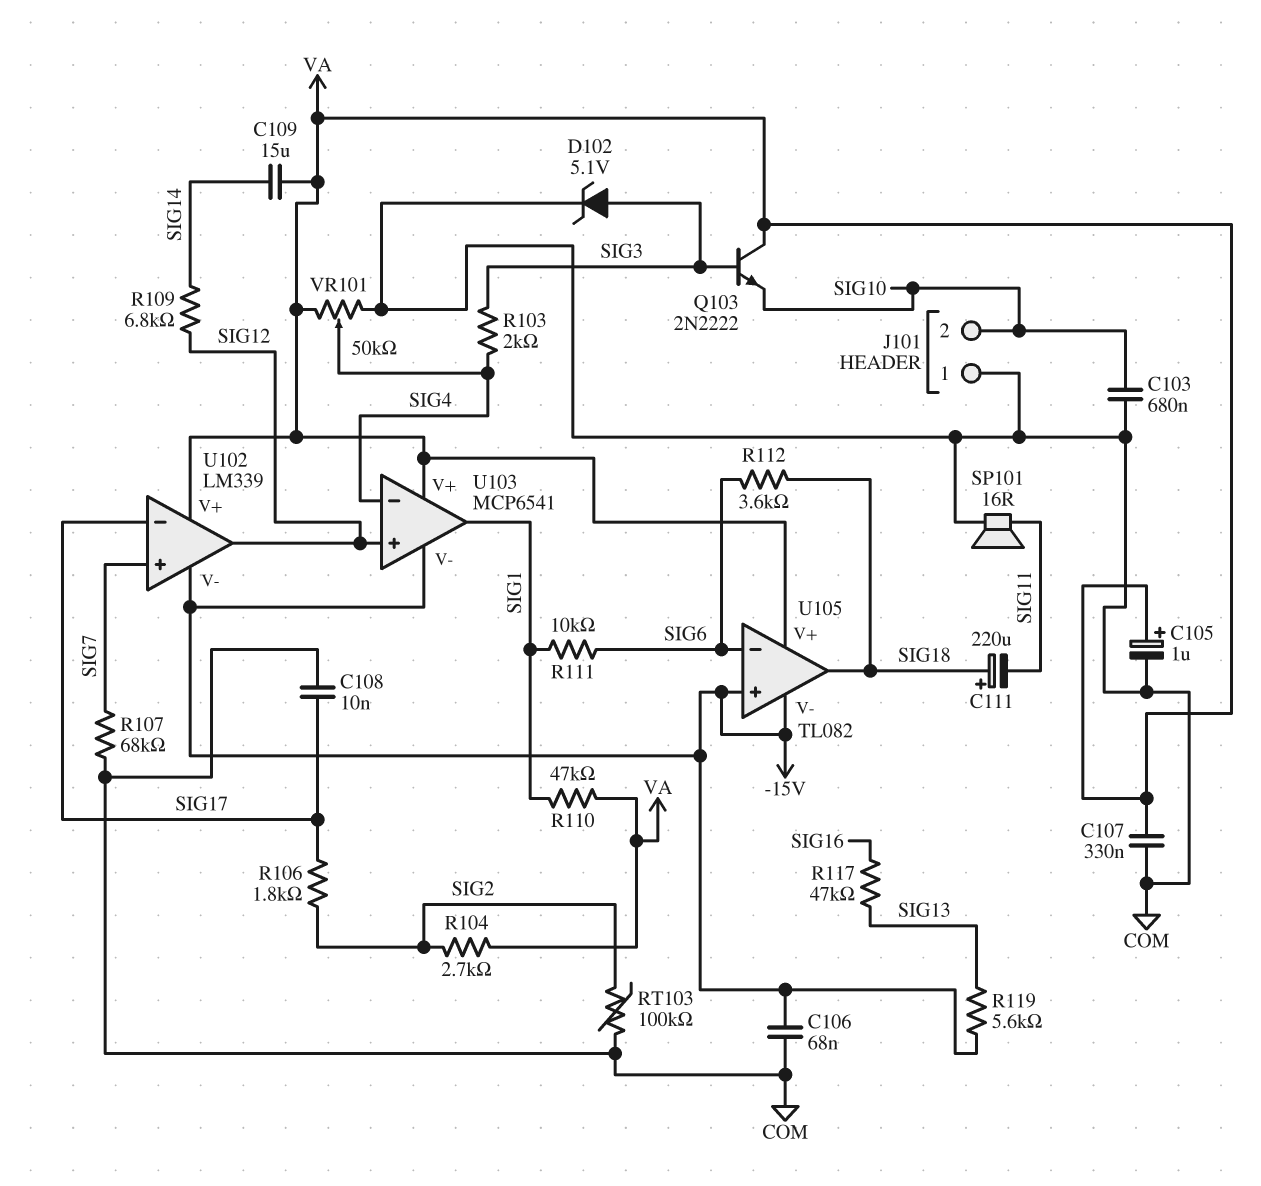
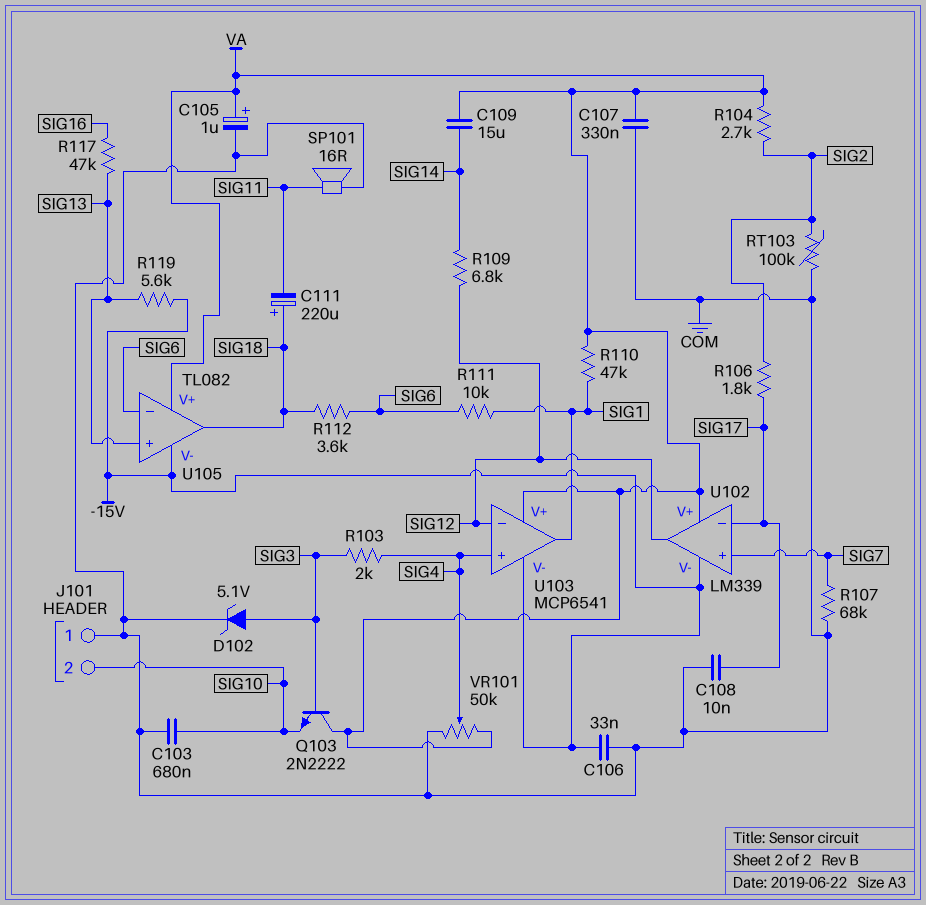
C106: 68nF (-15V, COM) -> 33nF (-15V, COM)
U103 pin in+: SIG12 -> SIG4
U103 pin in-: SIG4 -> SIG12
U105 pin in+: -15V -> SIG13

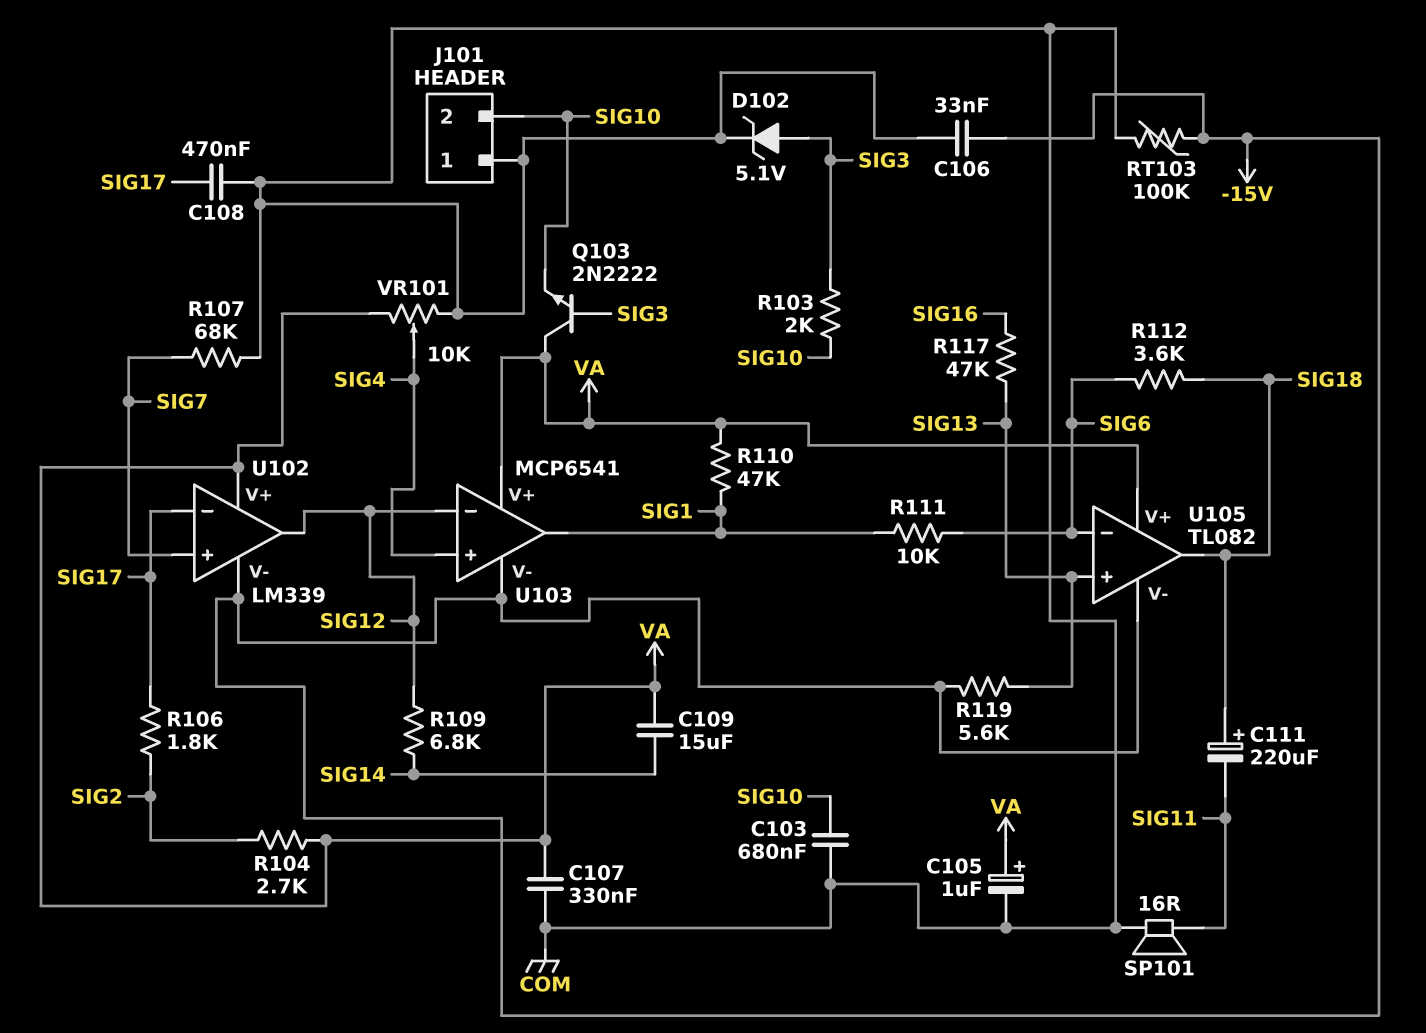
C108: 10nF (COM, SIG17) -> 470nF (COM, SIG17)
R103: 2k (SIG3, SIG4) -> 2k (SIG3, SIG10)
RT103: 100k (COM, SIG2) -> 100k (-15V, COM)
VR101: 50k (COM, VA, wiper SIG4) -> 10k (COM, VA, wiper SIG4)

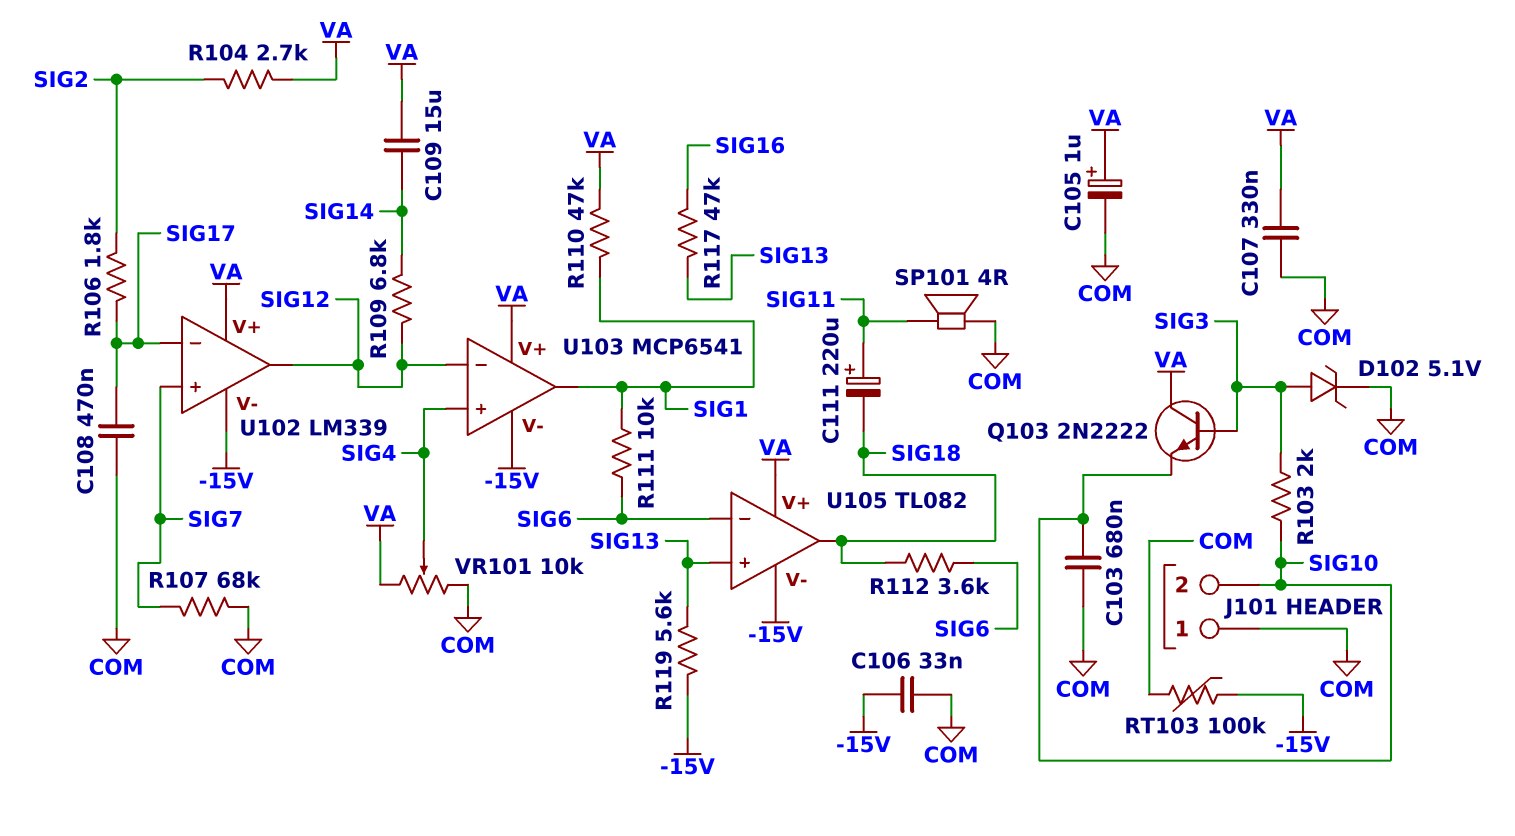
C111: 220uF (plus SIG18, minus SIG11) -> 220uF (plus SIG11, minus SIG18)
SP101: speaker 16R (COM, SIG11) -> speaker 4R (COM, SIG11)

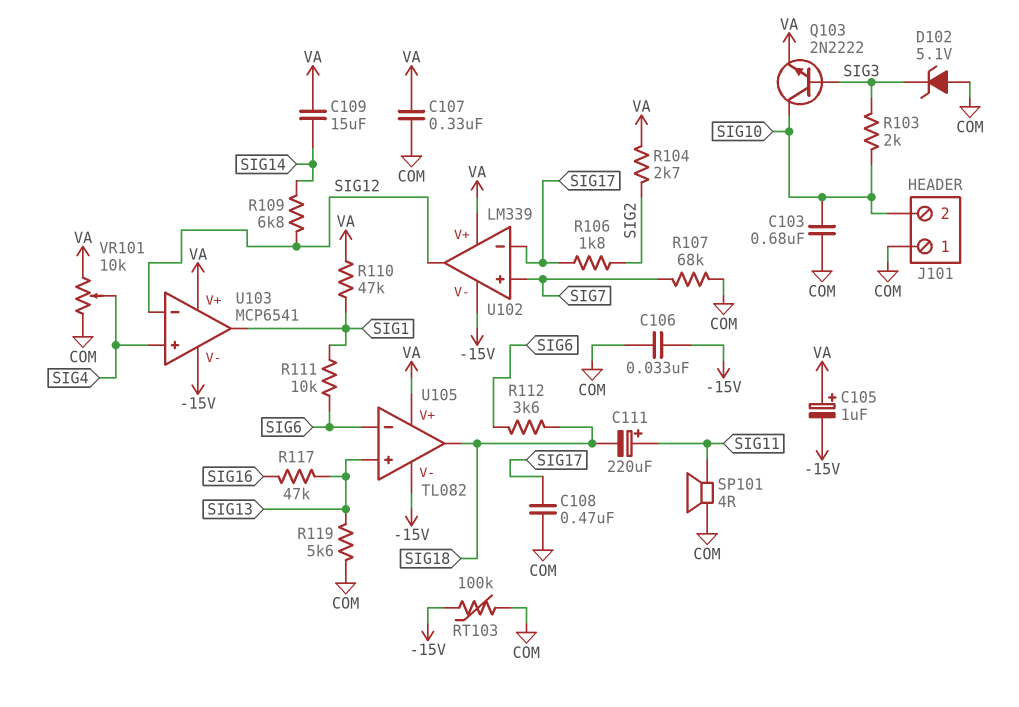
C105: 1uF (plus VA, minus COM) -> 1uF (plus VA, minus -15V)
D102: zener 5.1V (A SIG3, K COM) -> zener 5.1V (A COM, K SIG3)
Q103: NPN 2N2222 (B SIG3, C VA, E SIG10) -> NPN 2N2222 (B SIG3, C SIG10, E VA)
R119: 5.6k (-15V, SIG13) -> 5.6k (COM, SIG13)

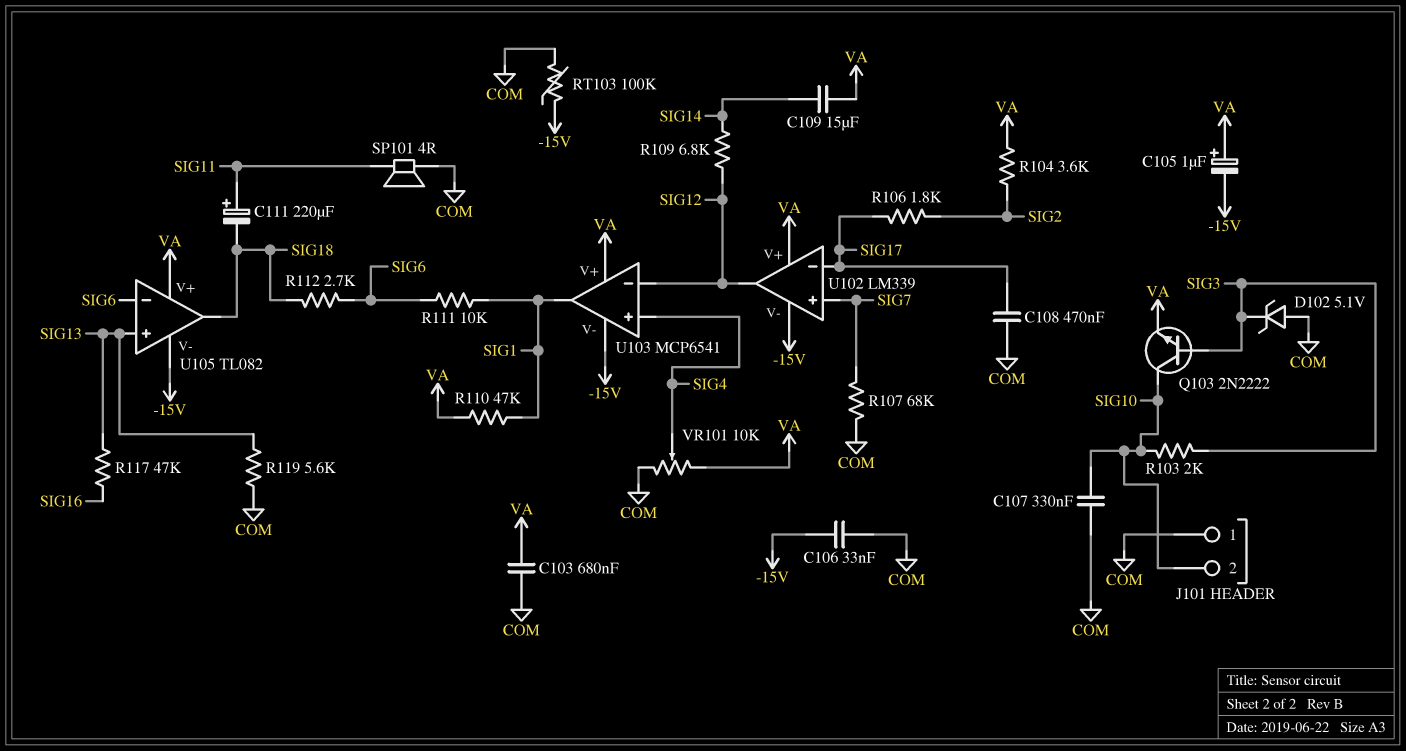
C103: 680nF (COM, SIG10) -> 680nF (COM, VA)
C107: 330nF (COM, VA) -> 330nF (COM, SIG10)
R104: 2.7k (SIG2, VA) -> 3.6k (SIG2, VA)
R112: 3.6k (SIG6, SIG18) -> 2.7k (SIG6, SIG18)

